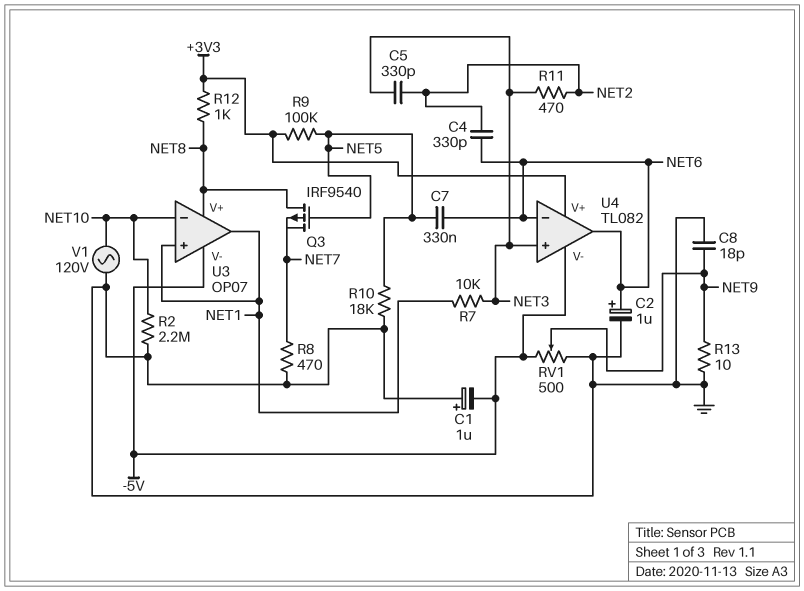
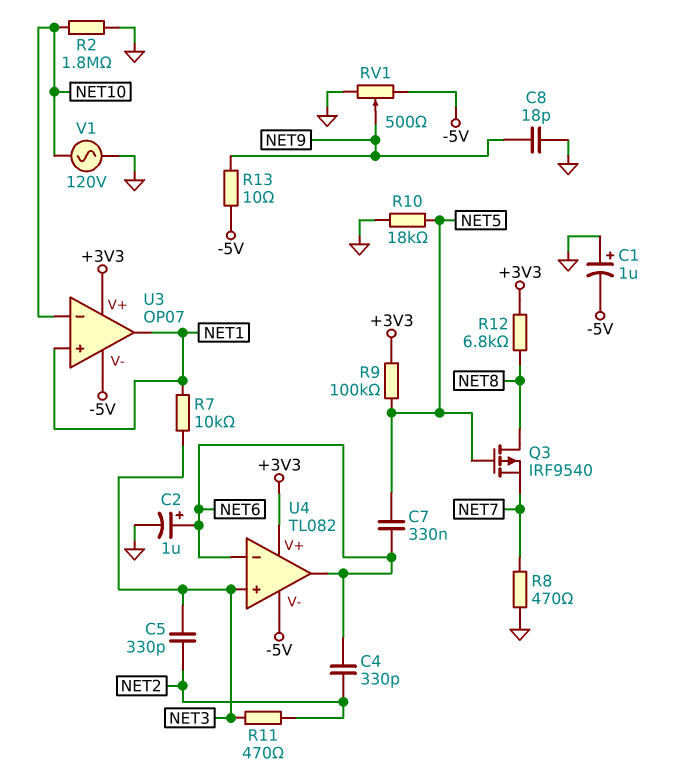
R2: 2.2M (GND, NET10) -> 1.8M (GND, NET10)
R12: 1k (+3V3, NET8) -> 6.8k (+3V3, NET8)
R13: 10 (GND, NET9) -> 10 (-5V, NET9)
U3 pin V+: NET8 -> +3V3

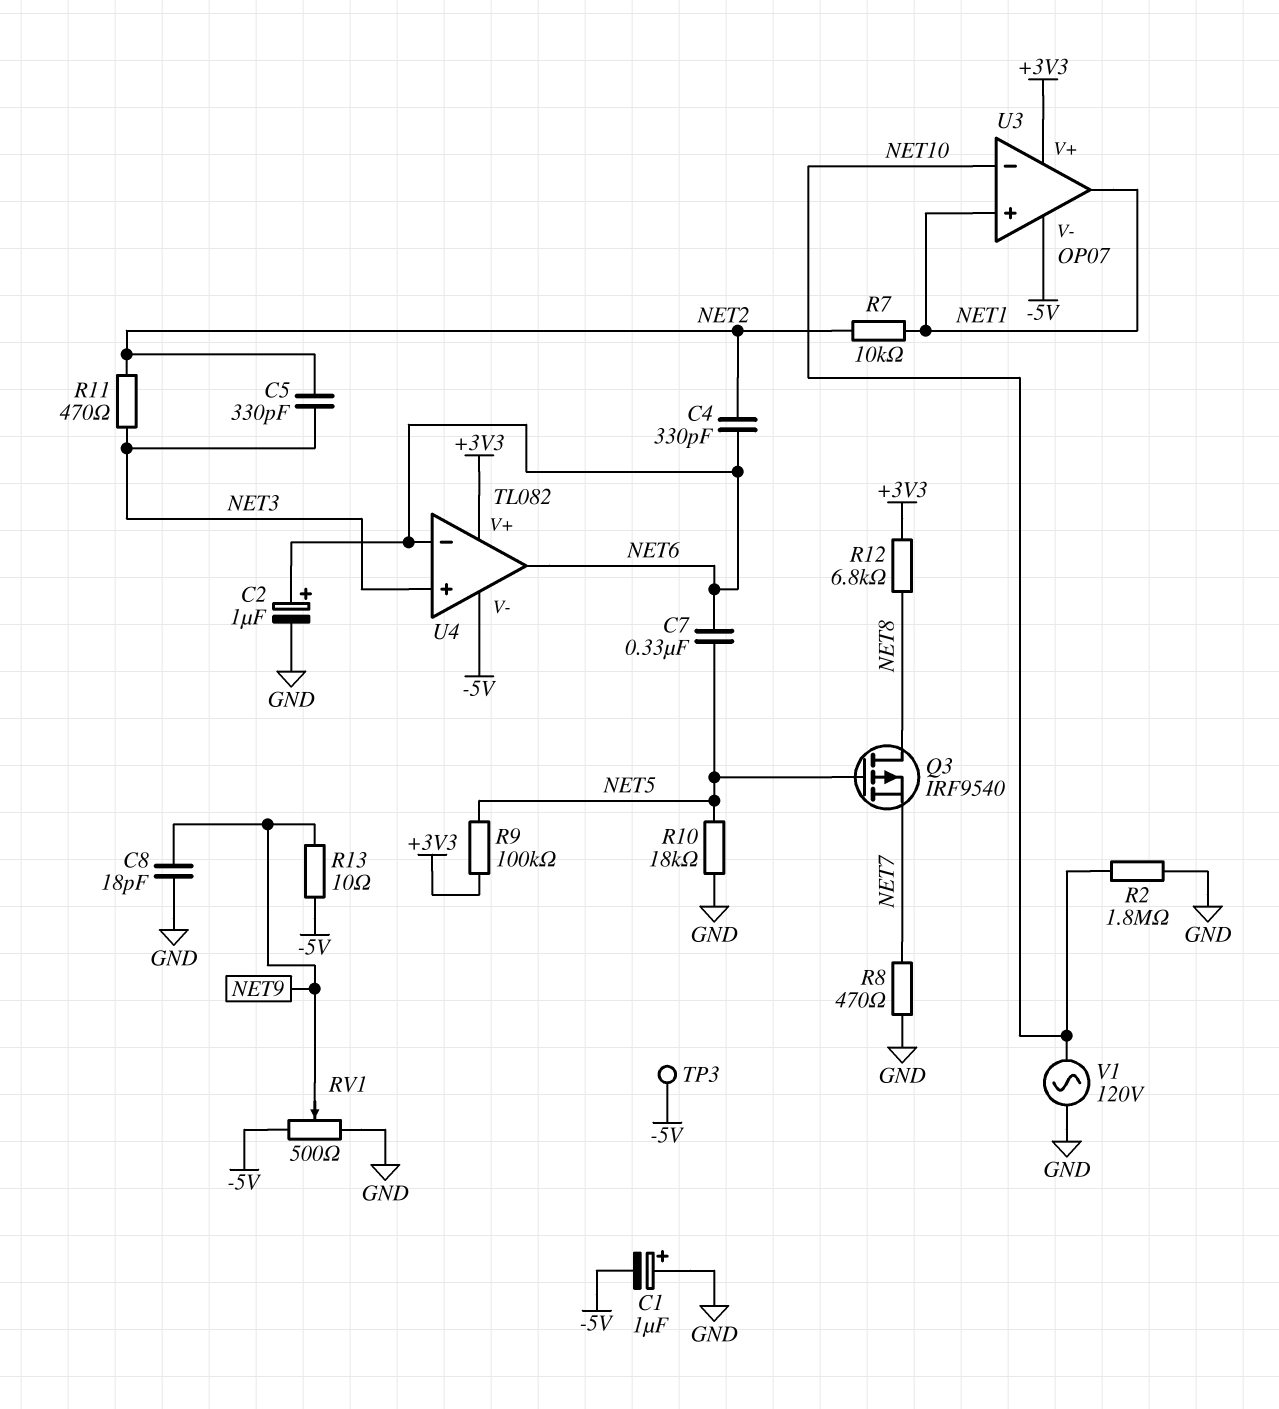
R7: 10k (NET1, NET3) -> 10k (NET1, NET2)
TP3: none -> test point (-5V)

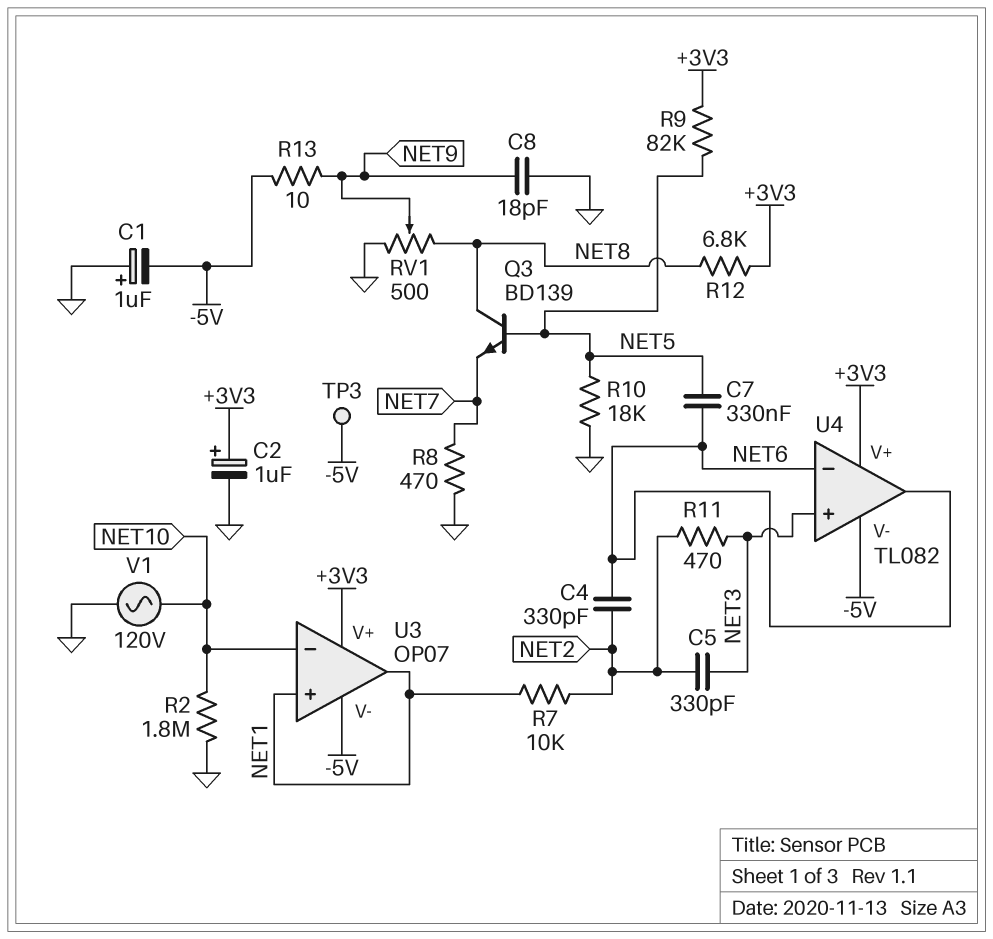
C2: 1uF (plus NET6, minus GND) -> 1uF (plus +3V3, minus GND)
Q3: PMOS IRF9540 (G NET5, D NET8, S NET7) -> NPN BD139 (B NET5, C NET8, E NET7)
R9: 100k (+3V3, NET5) -> 82k (+3V3, NET5)
RV1: 500 (-5V, GND, wiper NET9) -> 500 (GND, NET8, wiper NET9)

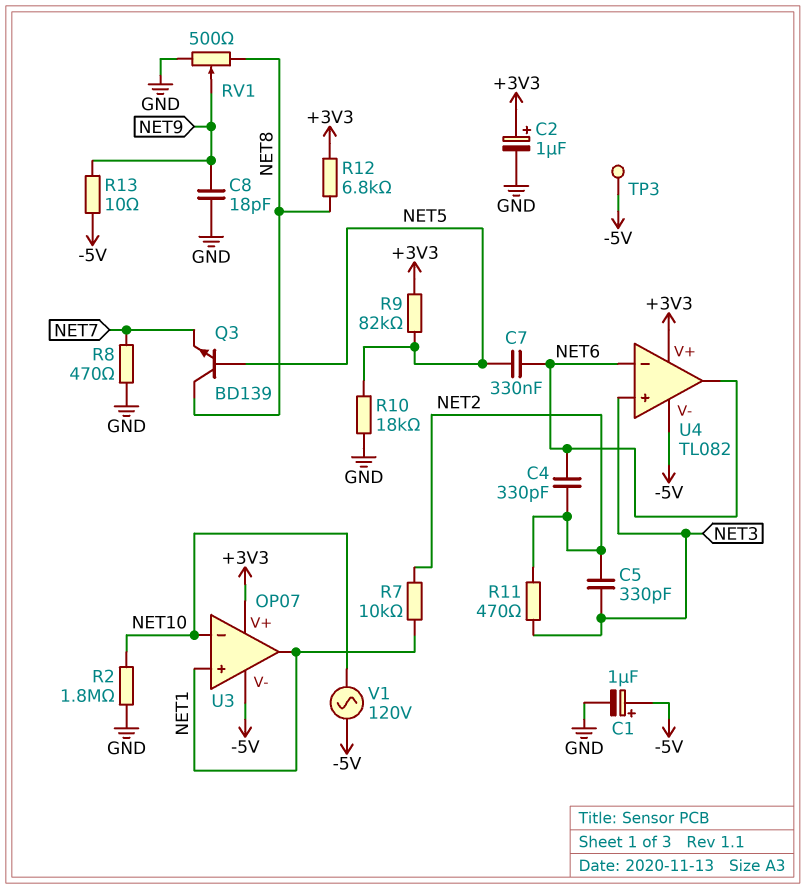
C1: 1uF (plus GND, minus -5V) -> 1uF (plus -5V, minus GND)
V1: AC 120V (GND, NET10) -> AC 120V (-5V, NET10)

